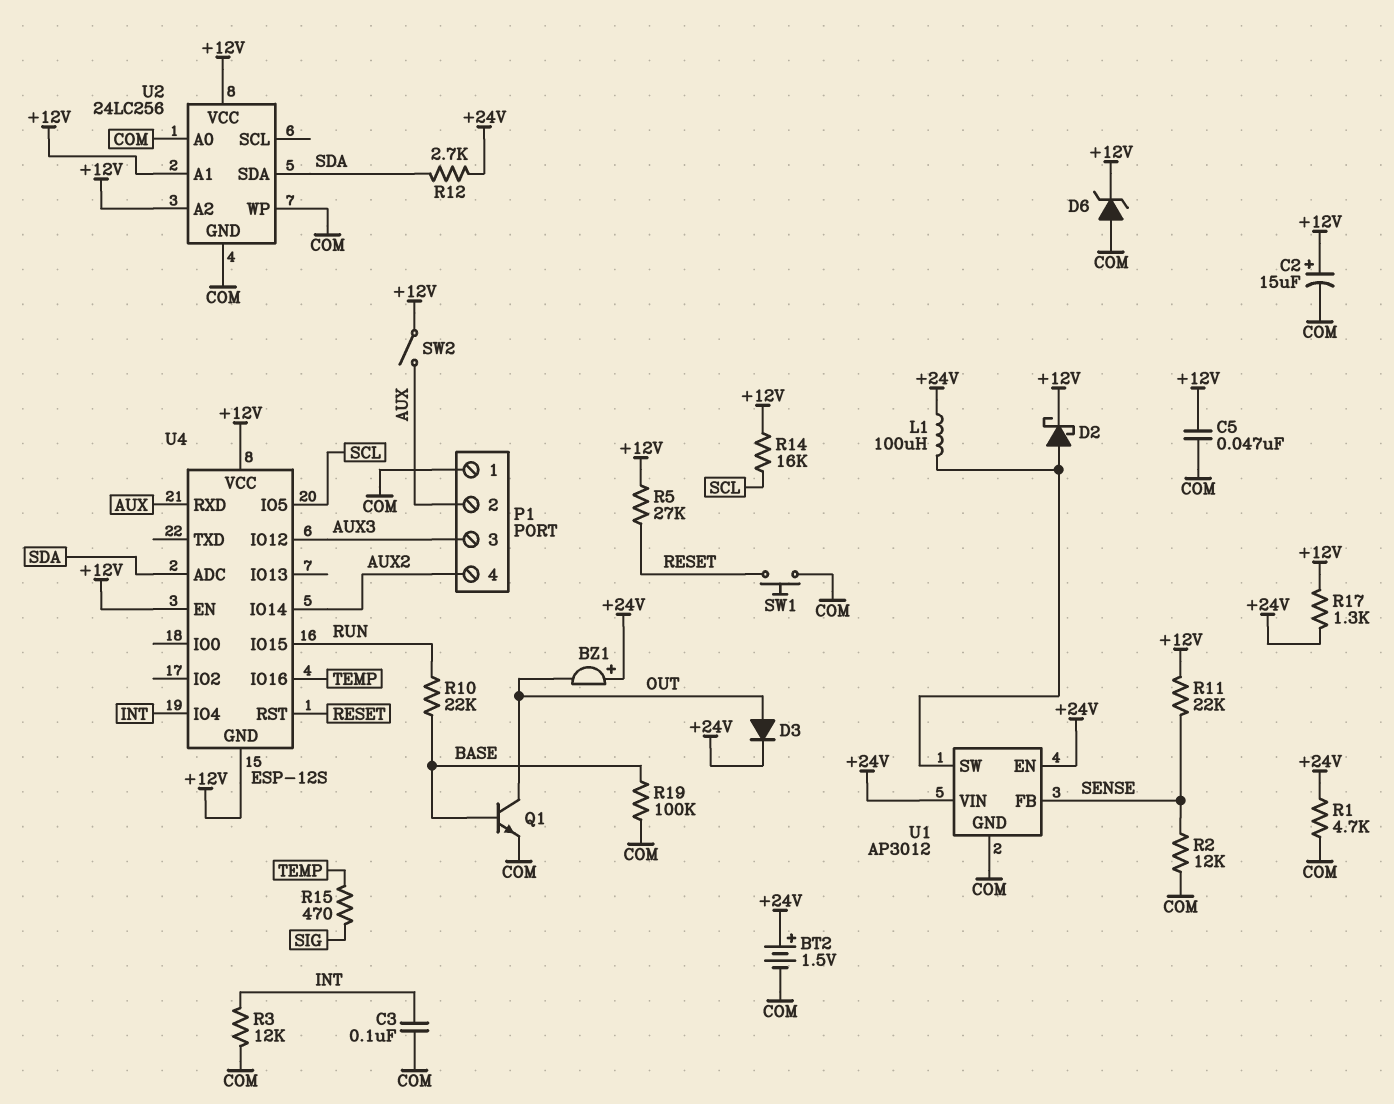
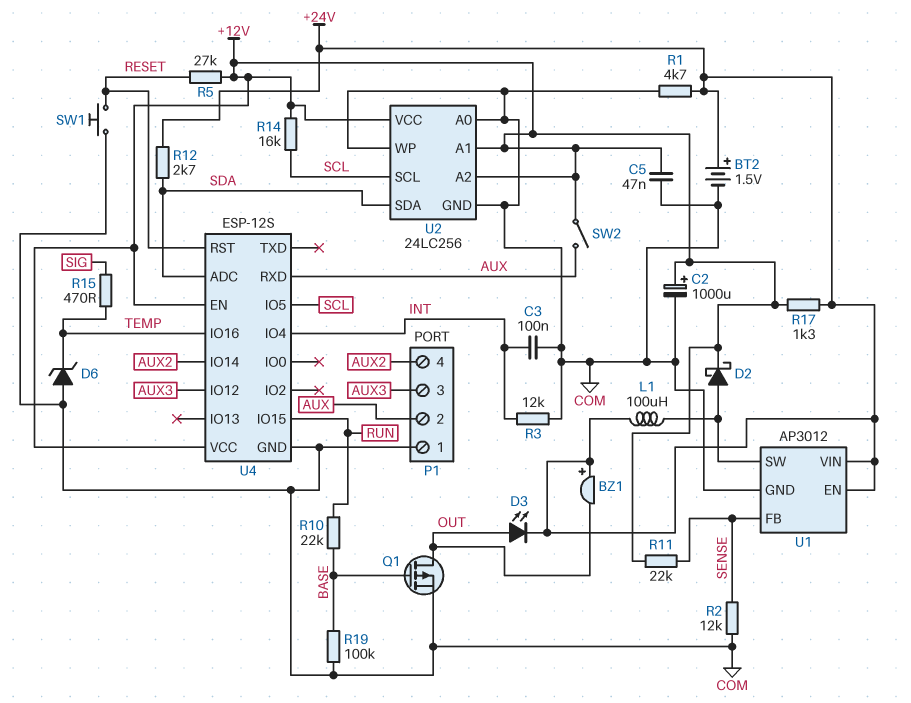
C2: 15uF (plus +12V, minus COM) -> 1000uF (plus +12V, minus COM)
D3: diode (A OUT, K +24V) -> LED (A OUT, K +24V)
D6: zener (A COM, K +12V) -> zener (A COM, K TEMP)
Q1: NPN (B BASE, C OUT, E COM) -> PMOS (G BASE, D OUT, S COM)
U2 pin SCL: none -> SCL
U4 pin GND: +12V -> COM

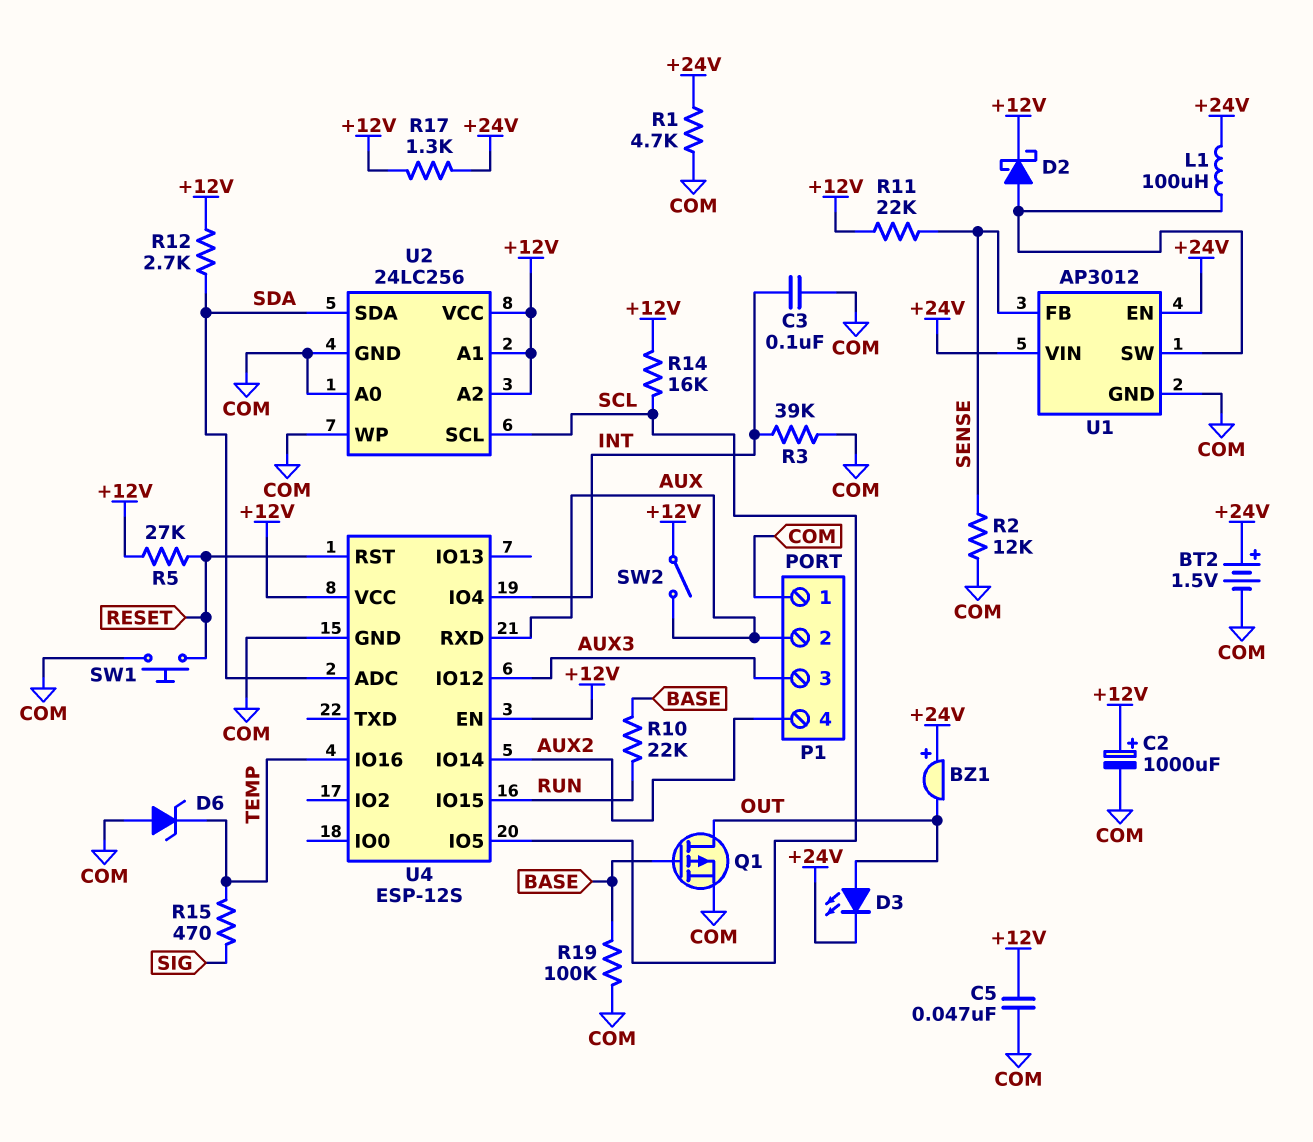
R3: 12k (COM, INT) -> 39k (COM, INT)
R12: 2.7k (+24V, SDA) -> 2.7k (+12V, SDA)

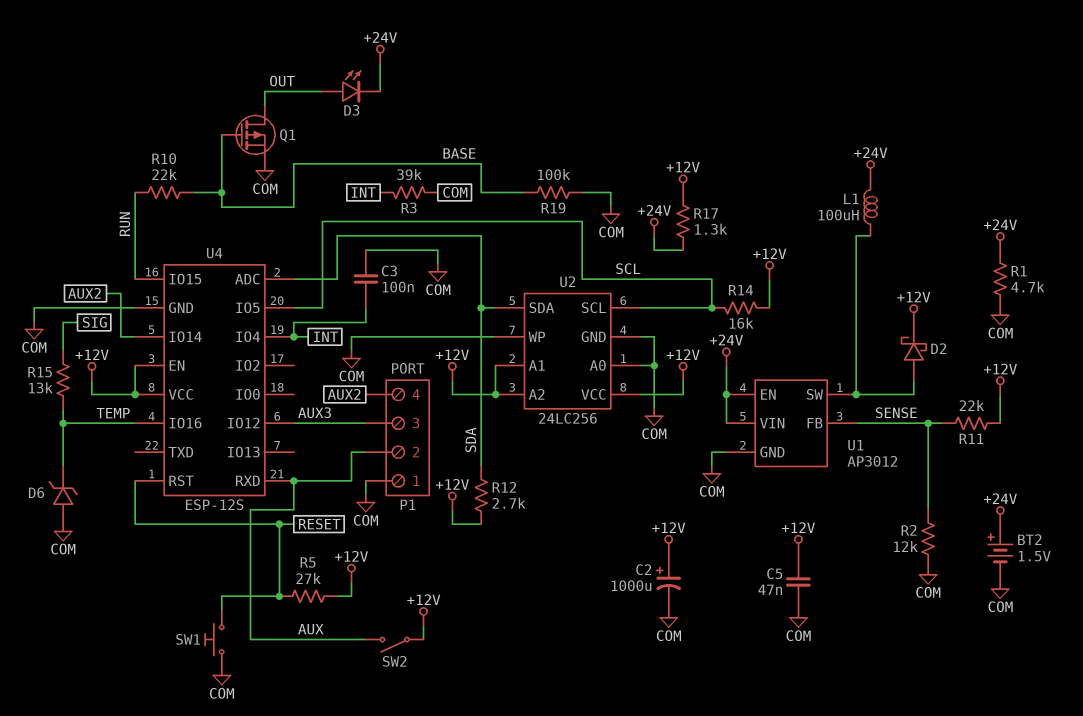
BZ1: buzzer (plus +24V, minus OUT) -> none
R15: 470 (SIG, TEMP) -> 13k (SIG, TEMP)

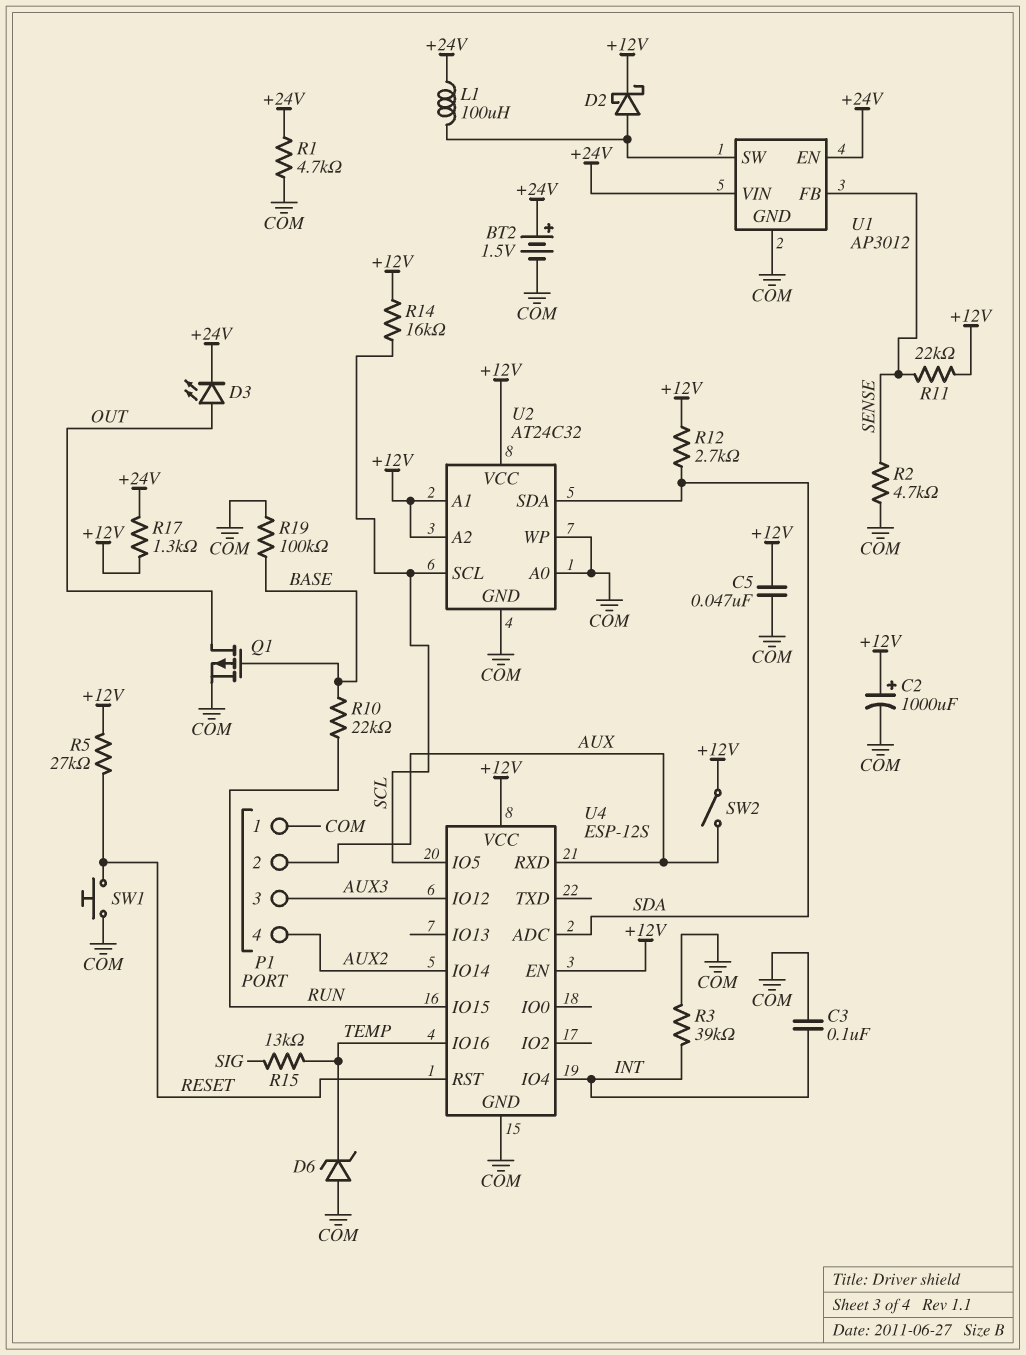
R2: 12k (COM, SENSE) -> 4.7k (COM, SENSE)
U2: 24LC256 -> AT24C32

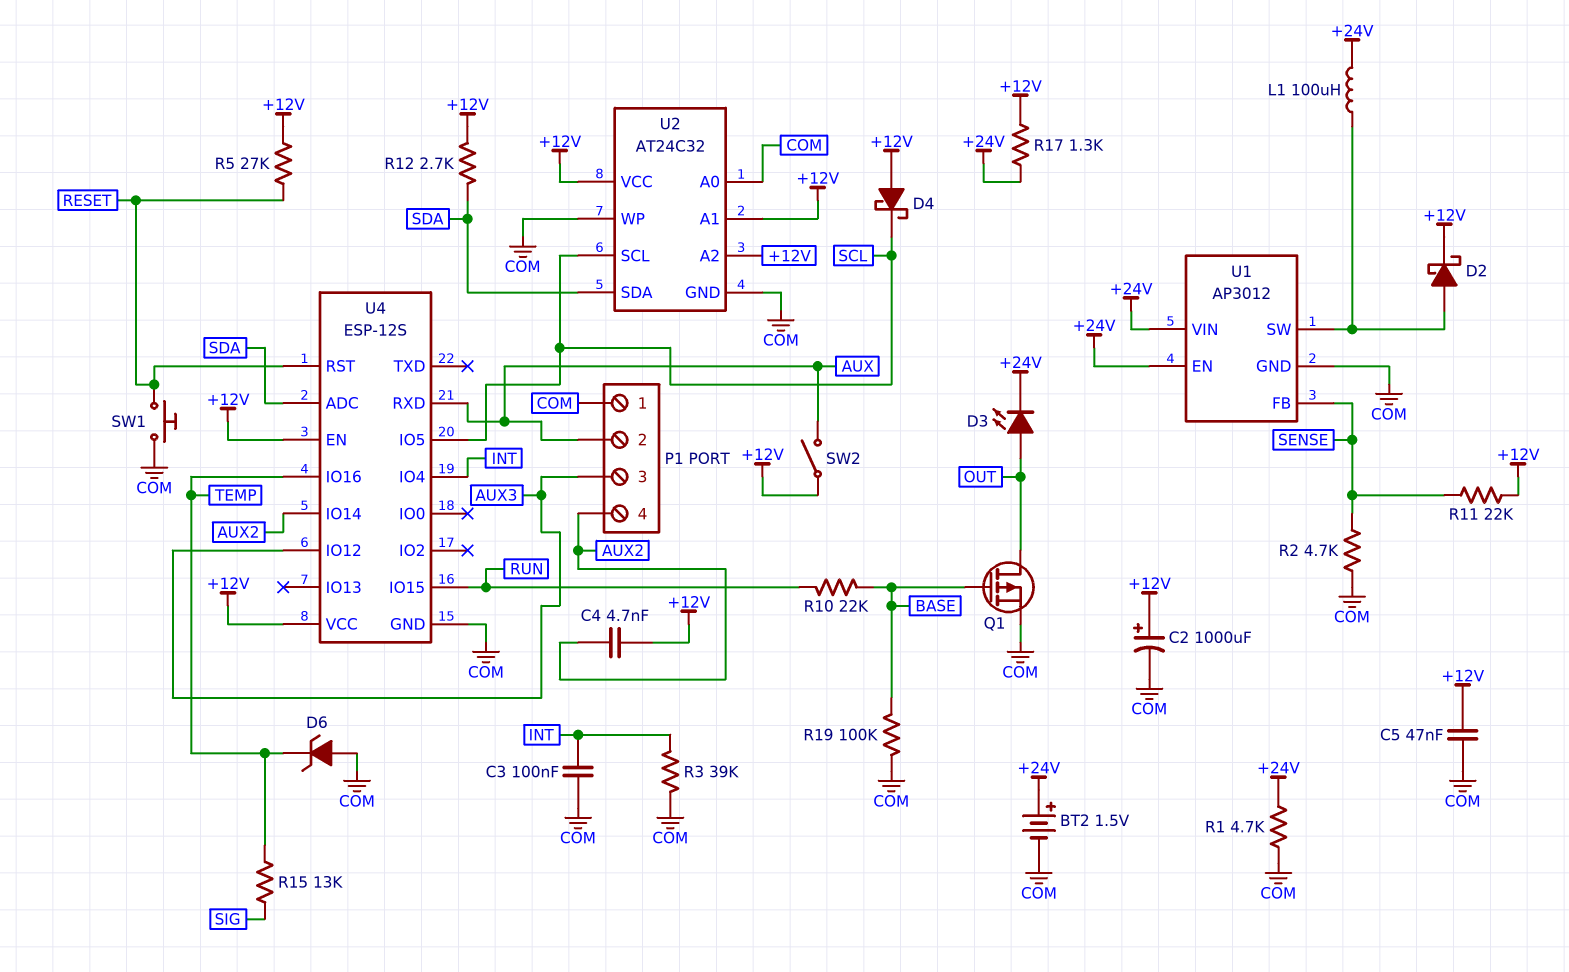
C4: none -> 4.7nF (+12V, AUX2)
D4: none -> schottky (A +12V, K SCL)
R14: 16k (+12V, SCL) -> none

